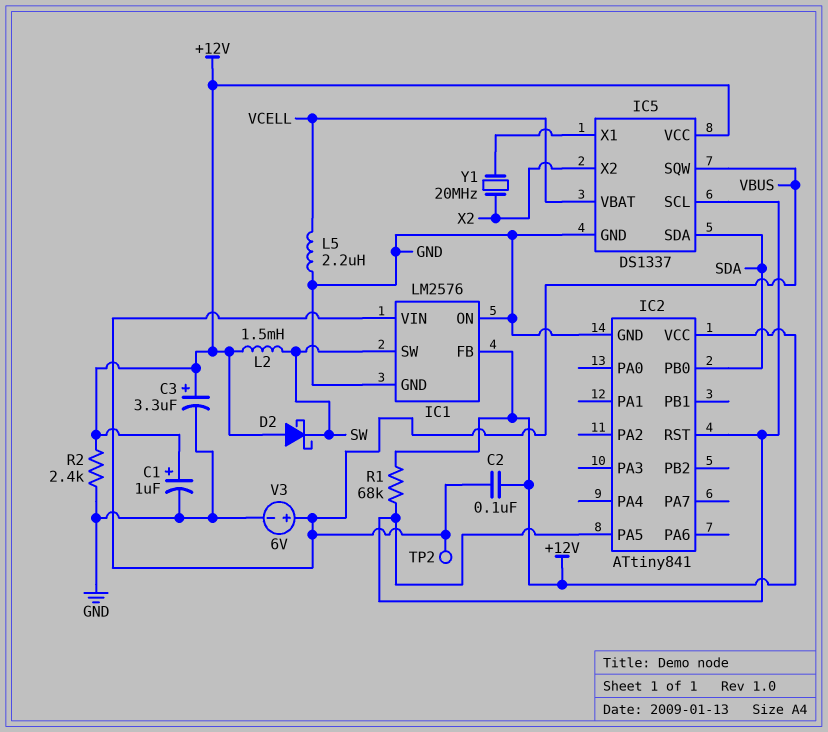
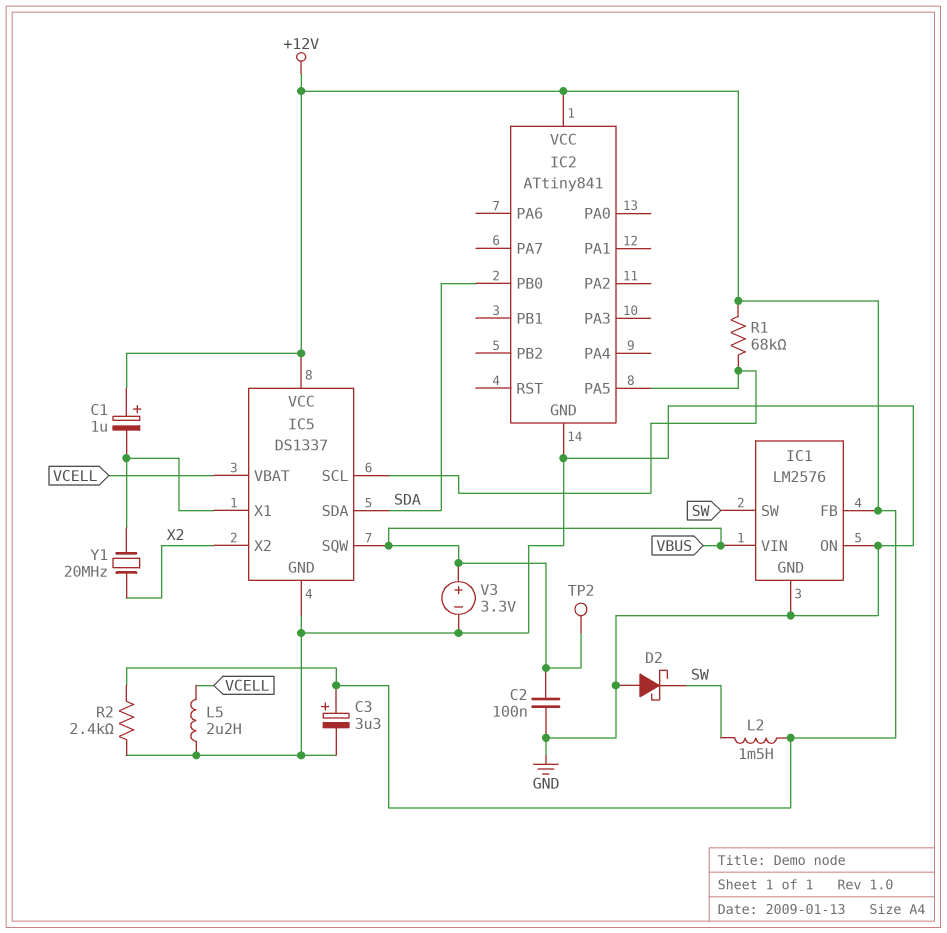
C1: 1uF (plus +12V, minus GND) -> 1uF (plus +12V, minus IC5/X1)
C2: 100nF (+12V, VBUS) -> 100nF (GND, VBUS)
D2: schottky (A +12V, K SW) -> schottky (A GND, K SW)
IC2 pin RST: IC2/PA5 -> none
V3: 6V (plus VBUS, minus GND) -> 3.3V (plus VBUS, minus GND)

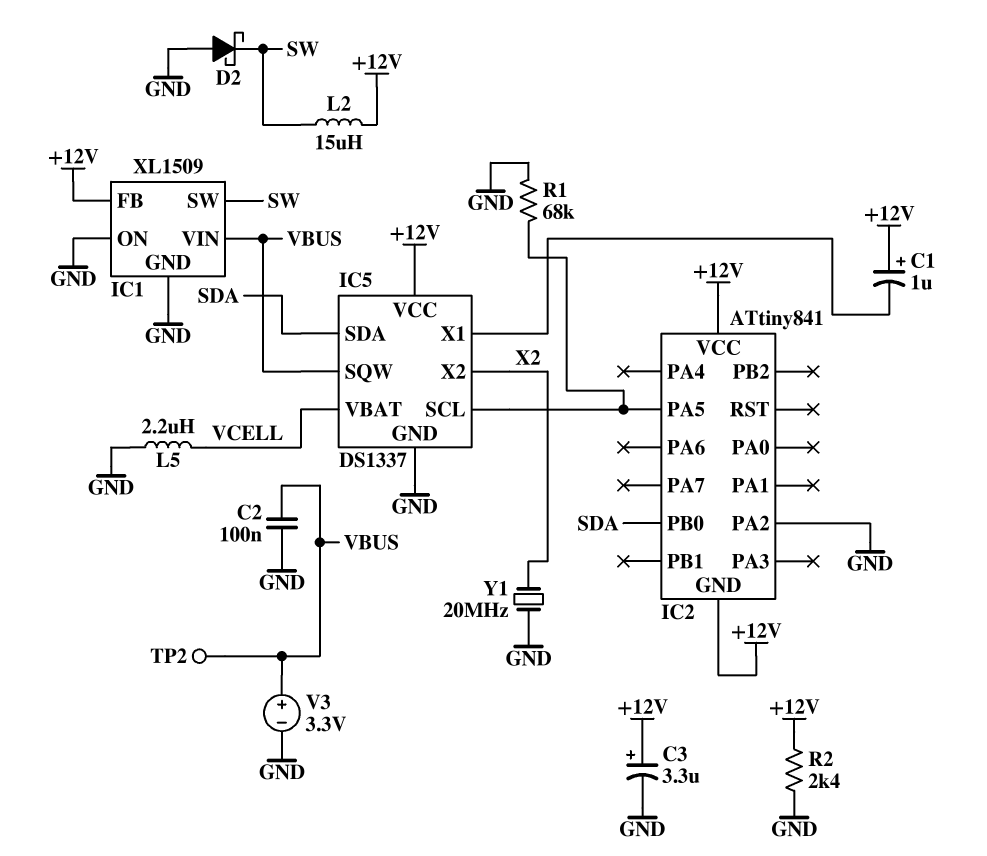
IC1: LM2576 -> XL1509
IC2 pin GND: GND -> +12V
IC2 pin PA2: none -> GND
L2: 1.5mH (+12V, SW) -> 15uH (+12V, SW)
R1: 68k (+12V, IC2/PA5) -> 68k (GND, IC2/PA5)
Y1: 20MHz (IC5/X1, X2) -> 20MHz (GND, X2)

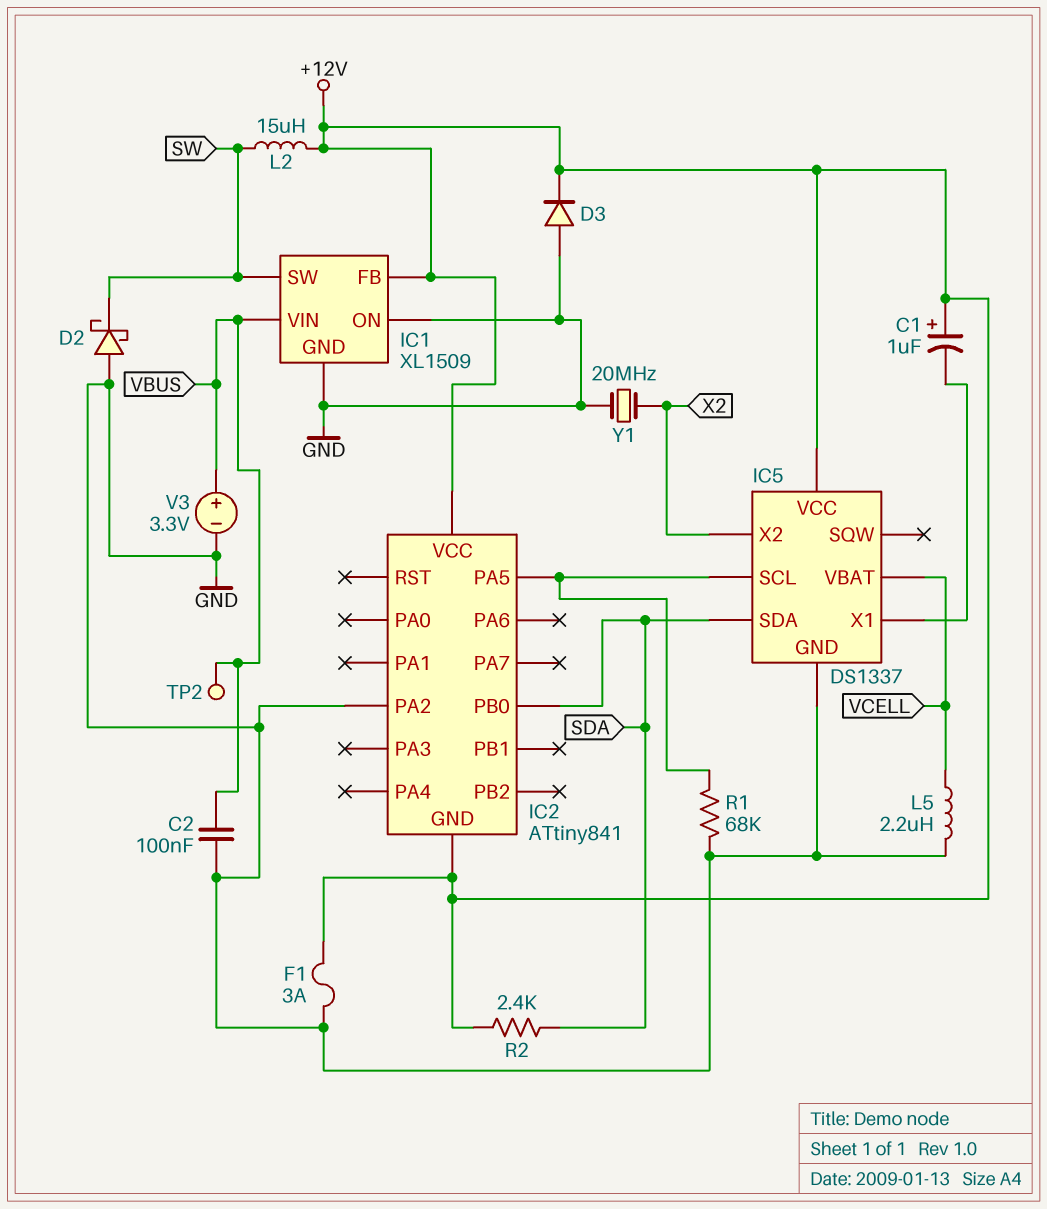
C3: 3.3uF (plus +12V, minus GND) -> none
D3: none -> diode (A GND, K +12V)
F1: none -> 3A (+12V, GND)
IC5 pin SQW: VBUS -> none
R2: 2.4k (+12V, GND) -> 2.4k (+12V, SDA)

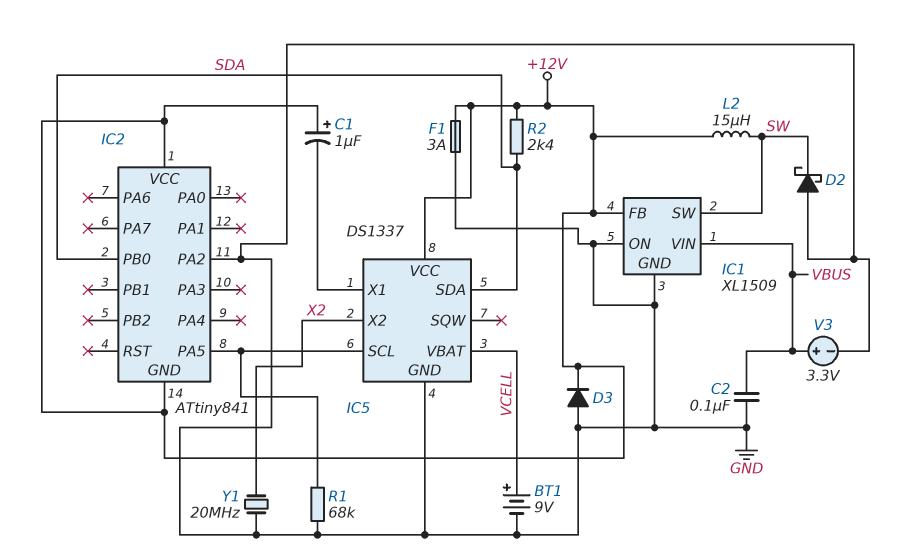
BT1: none -> 9V (plus VCELL, minus GND)
L5: 2.2uH (GND, VCELL) -> none
TP2: test point (VBUS) -> none

